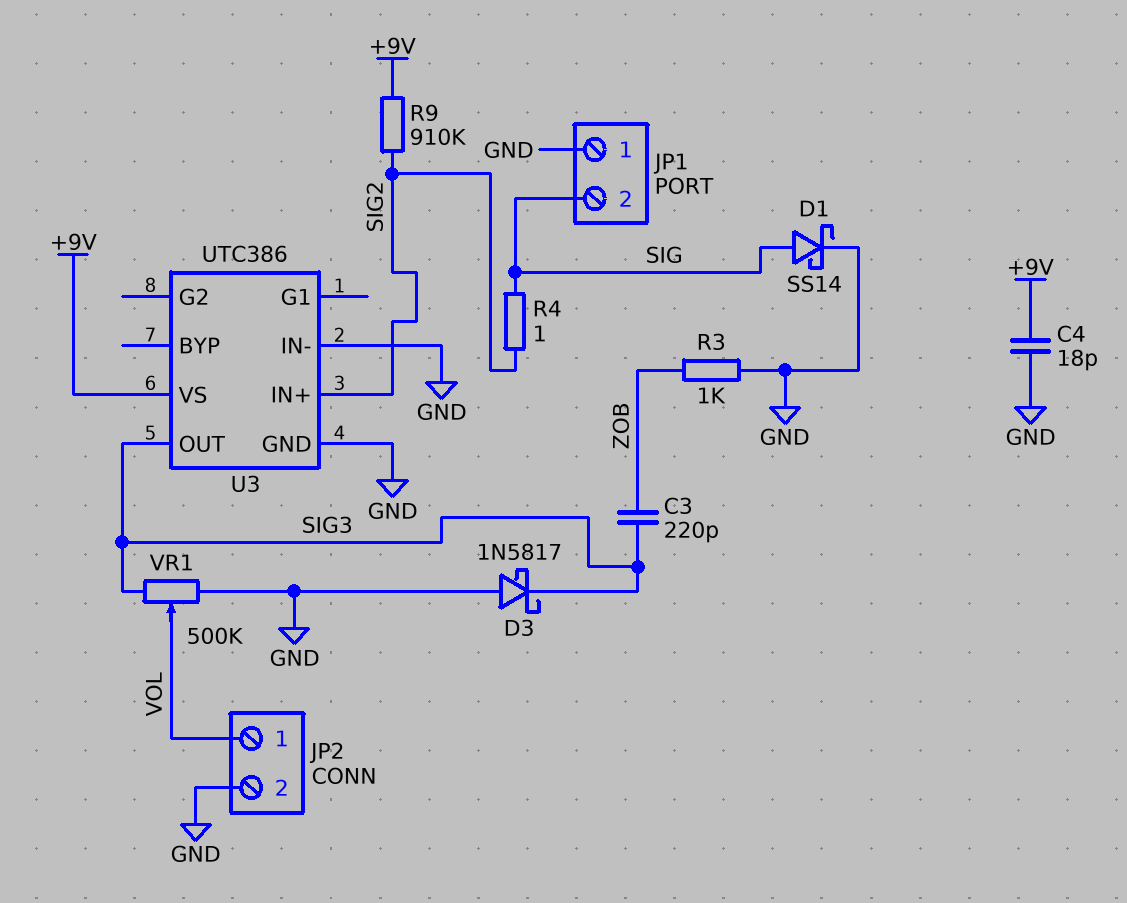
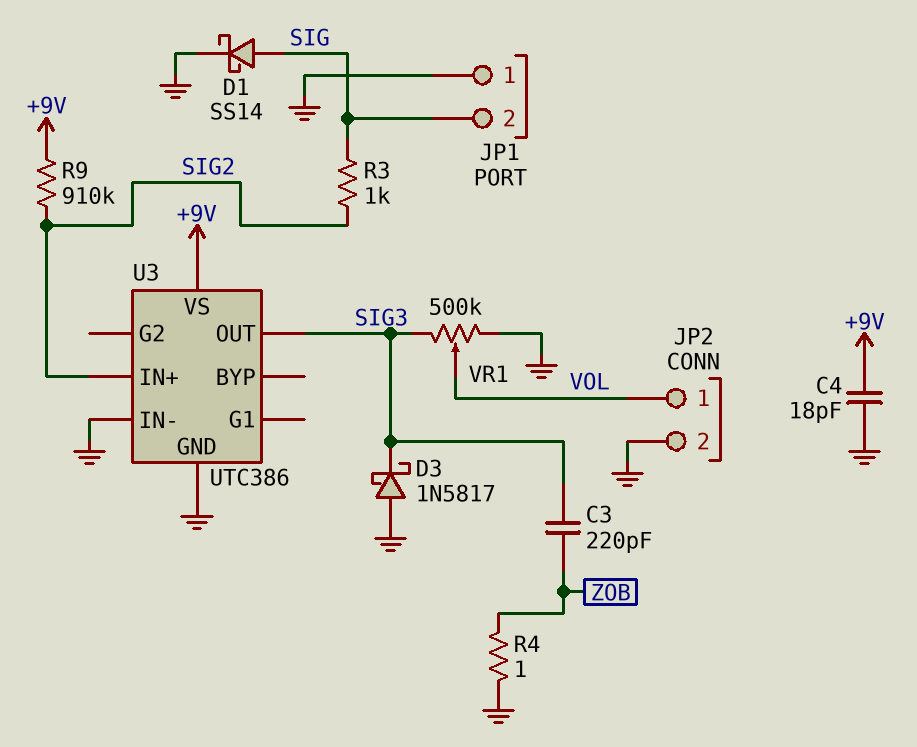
R3: 1k (GND, ZOB) -> 1k (SIG, SIG2)
R4: 1 (SIG, SIG2) -> 1 (GND, ZOB)

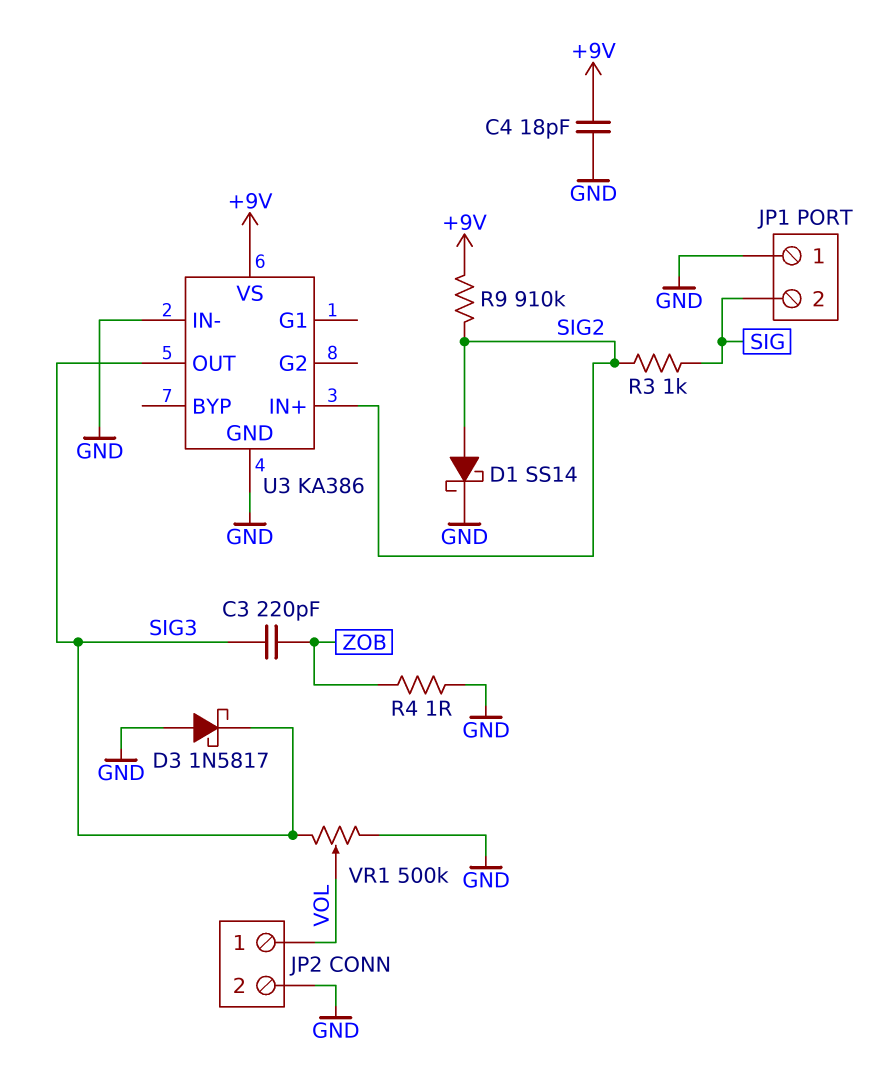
D1: schottky SS14 (A SIG, K GND) -> schottky SS14 (A SIG2, K GND)
U3: UTC386 -> KA386

